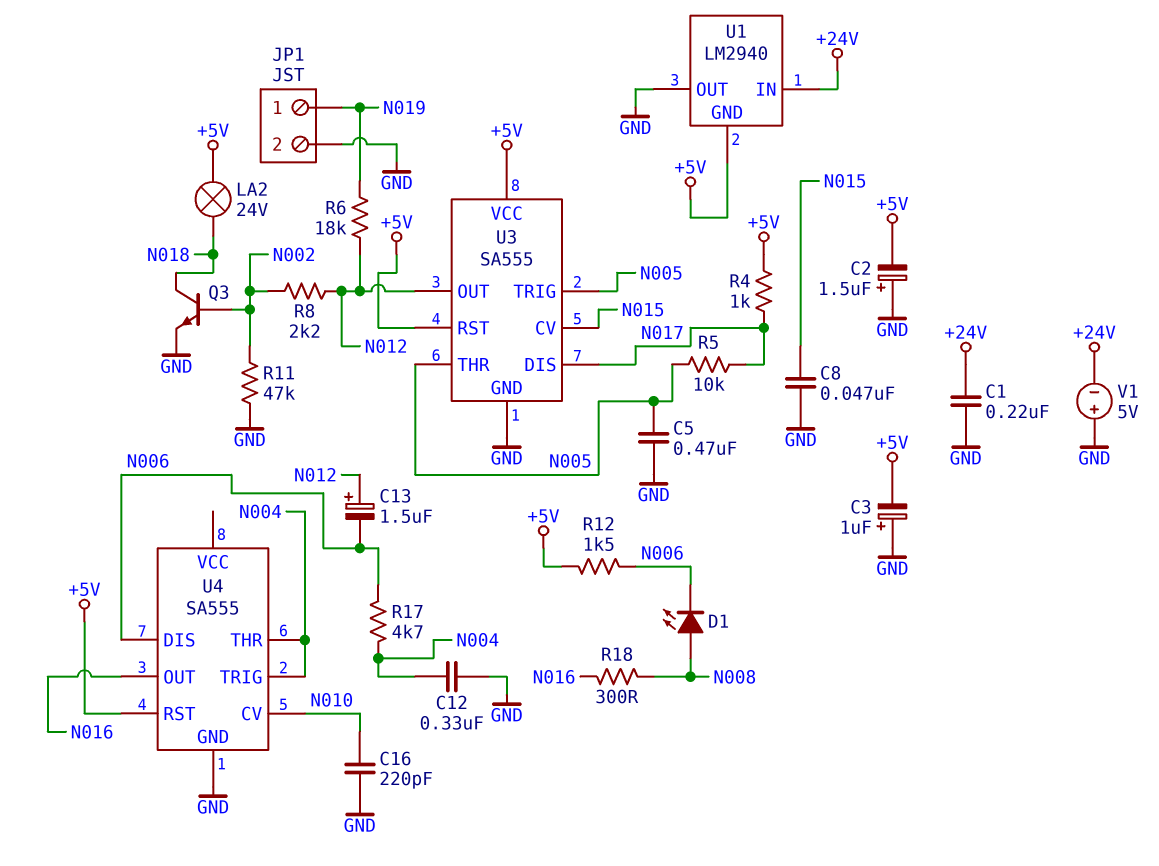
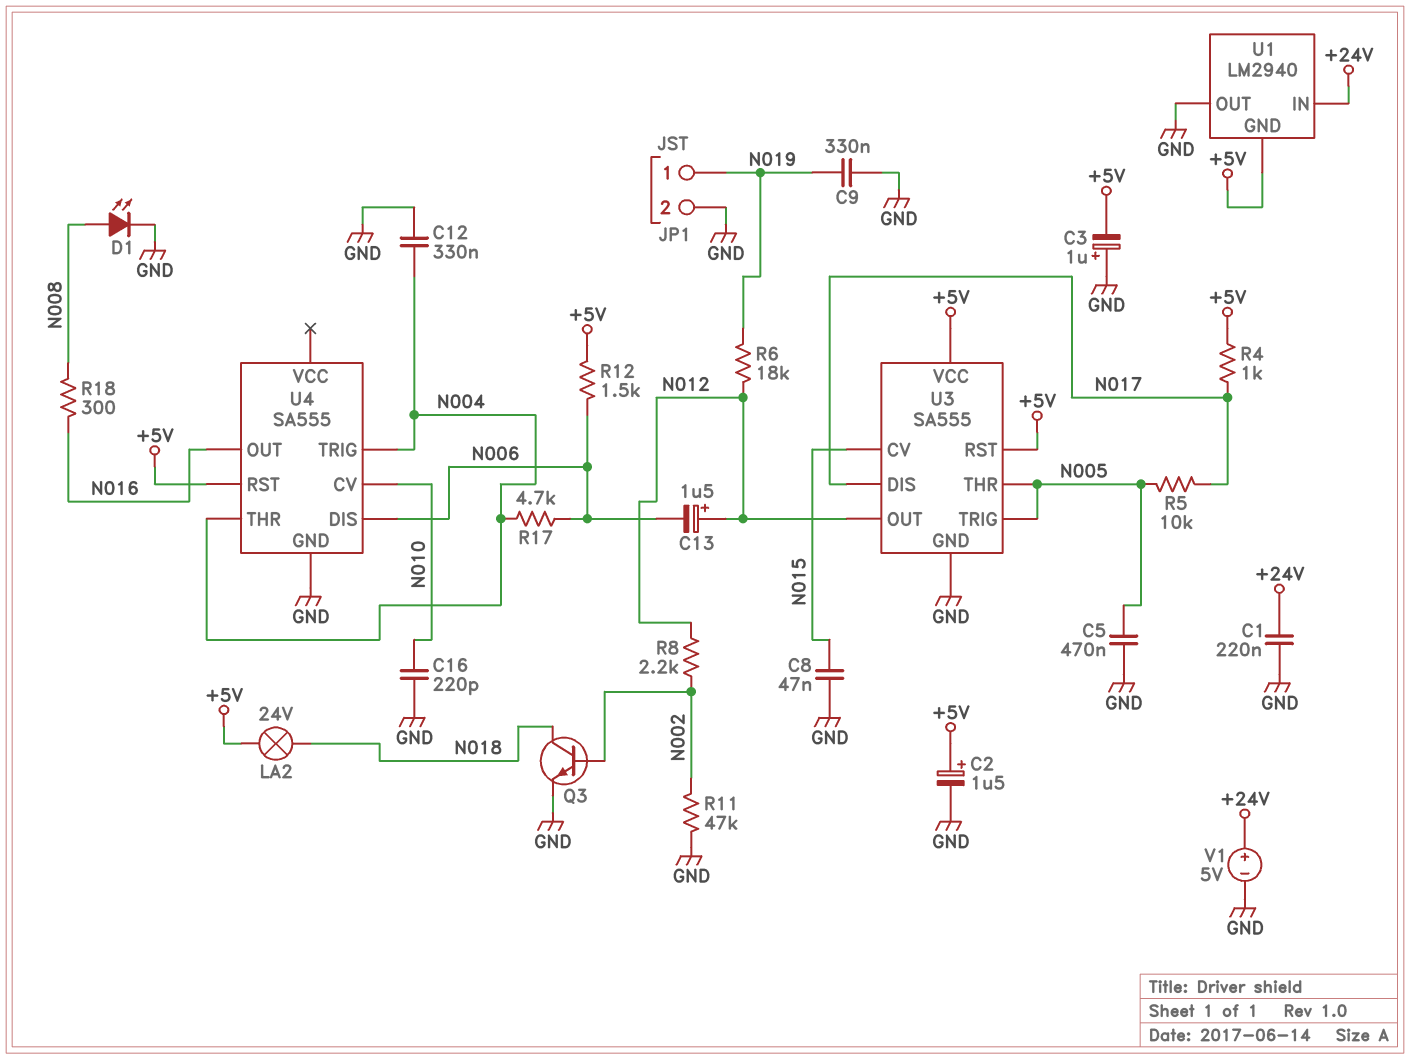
C2: 1.5uF (plus GND, minus +5V) -> 1.5uF (plus +5V, minus GND)
C9: none -> 330nF (GND, N019)
D1: LED (A N008, K N006) -> LED (A N008, K GND)
V1: 5V (plus GND, minus +24V) -> 5V (plus +24V, minus GND)

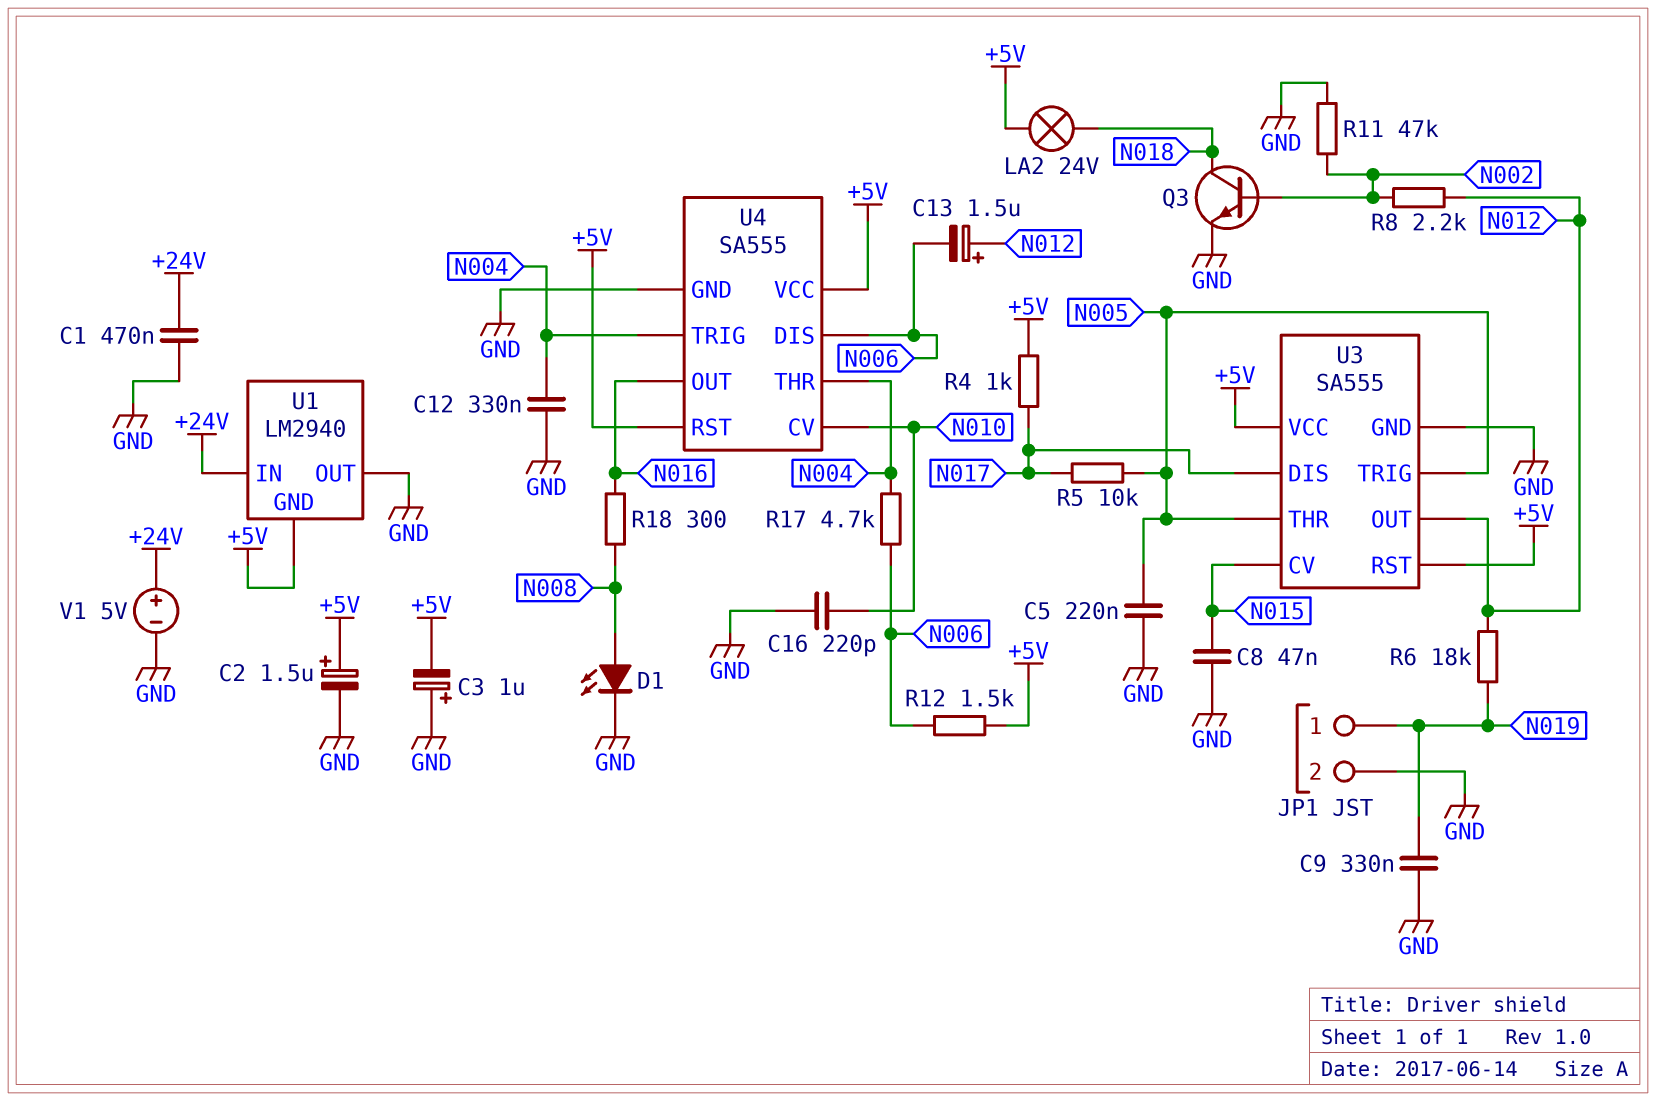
C1: 220nF (+24V, GND) -> 470nF (+24V, GND)
C5: 470nF (GND, N005) -> 220nF (GND, N005)
U4 pin VCC: none -> +5V

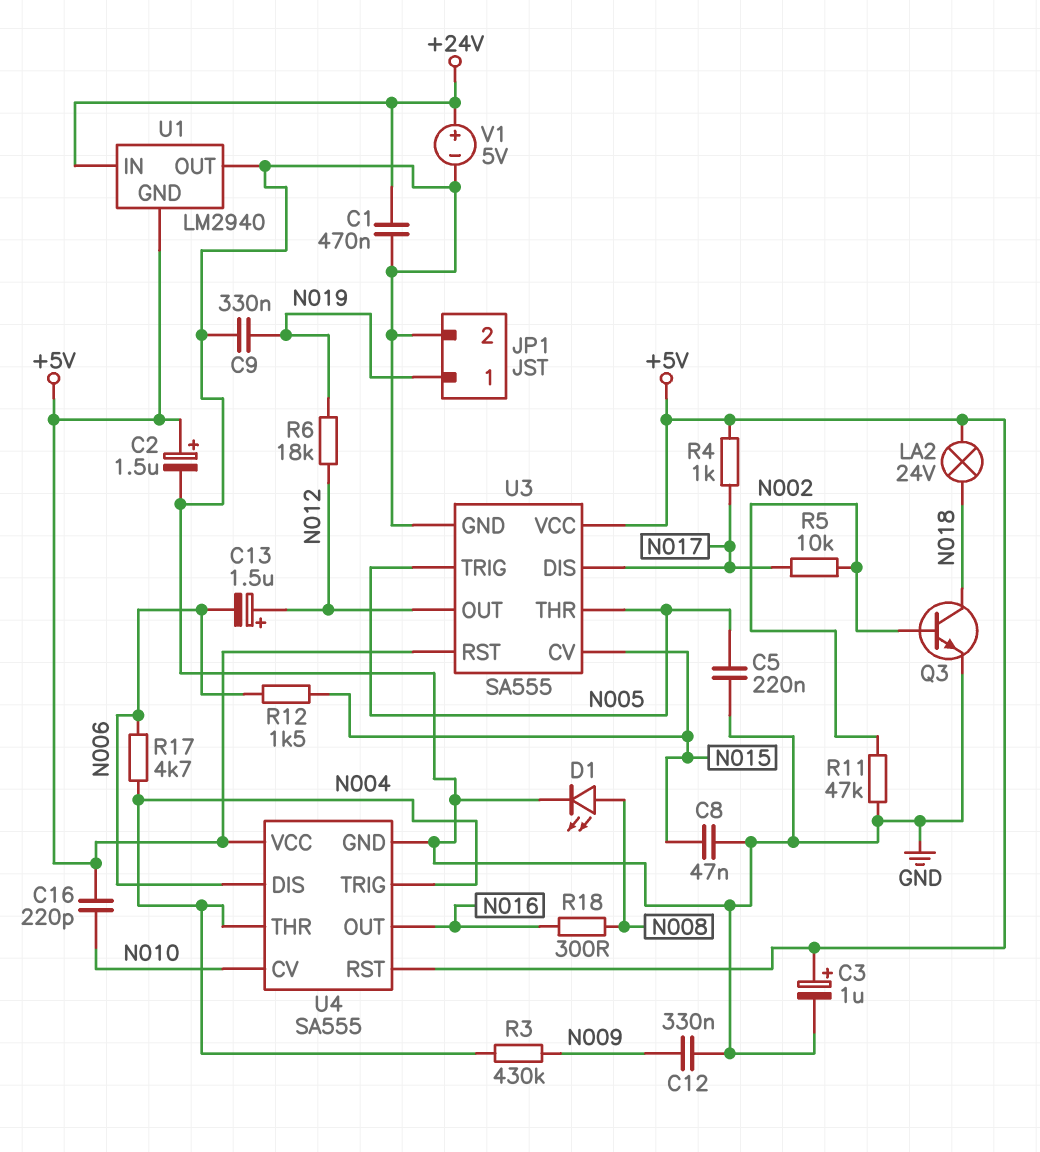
C3: 1uF (plus GND, minus +5V) -> 1uF (plus +5V, minus GND)
C12: 330nF (GND, N004) -> 330nF (GND, N009)
C16: 220pF (GND, N010) -> 220pF (+5V, N010)
R3: none -> 430k (N004, N009)
R5: 10k (N005, N017) -> 10k (N002, N017)
R8: 2.2k (N002, N012) -> none
R12: 1.5k (+5V, N006) -> 1.5k (N006, N015)

